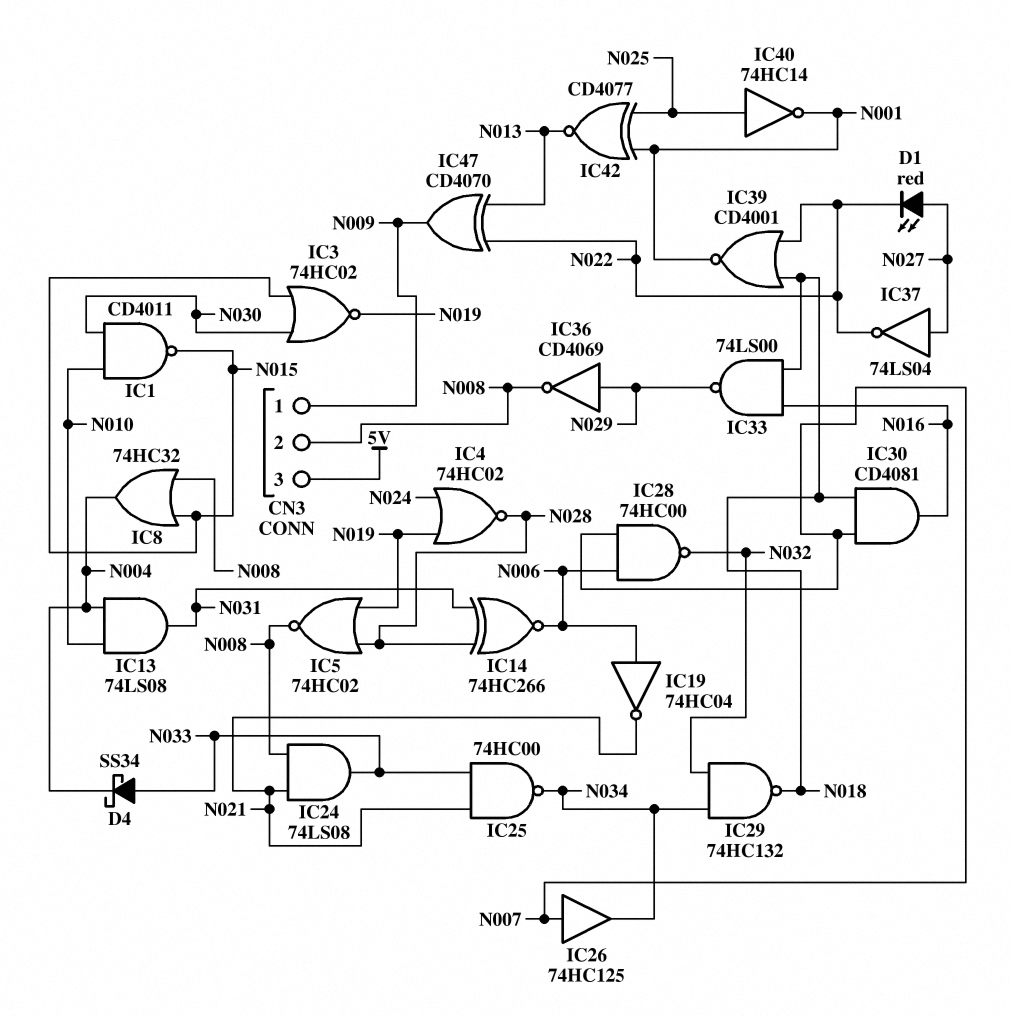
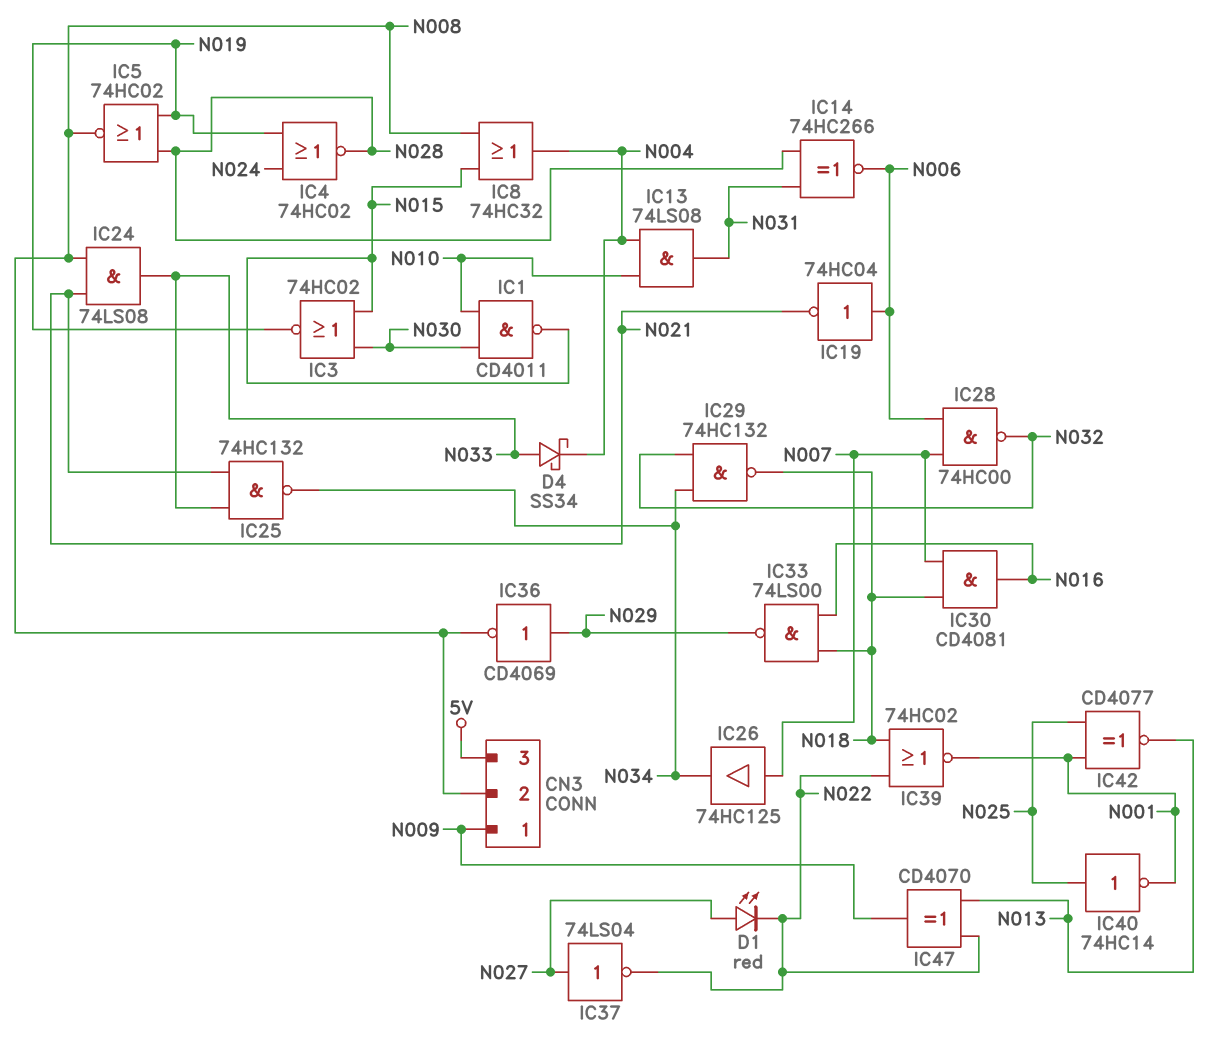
IC25: NAND 74HC00 (in N021, in N033, out N034) -> NAND 74HC132 (in N021, in N033, out N034)
IC39: NOR CD4001 (in N018, in N022, out N001) -> NOR 74HC02 (in N018, in N022, out N001)

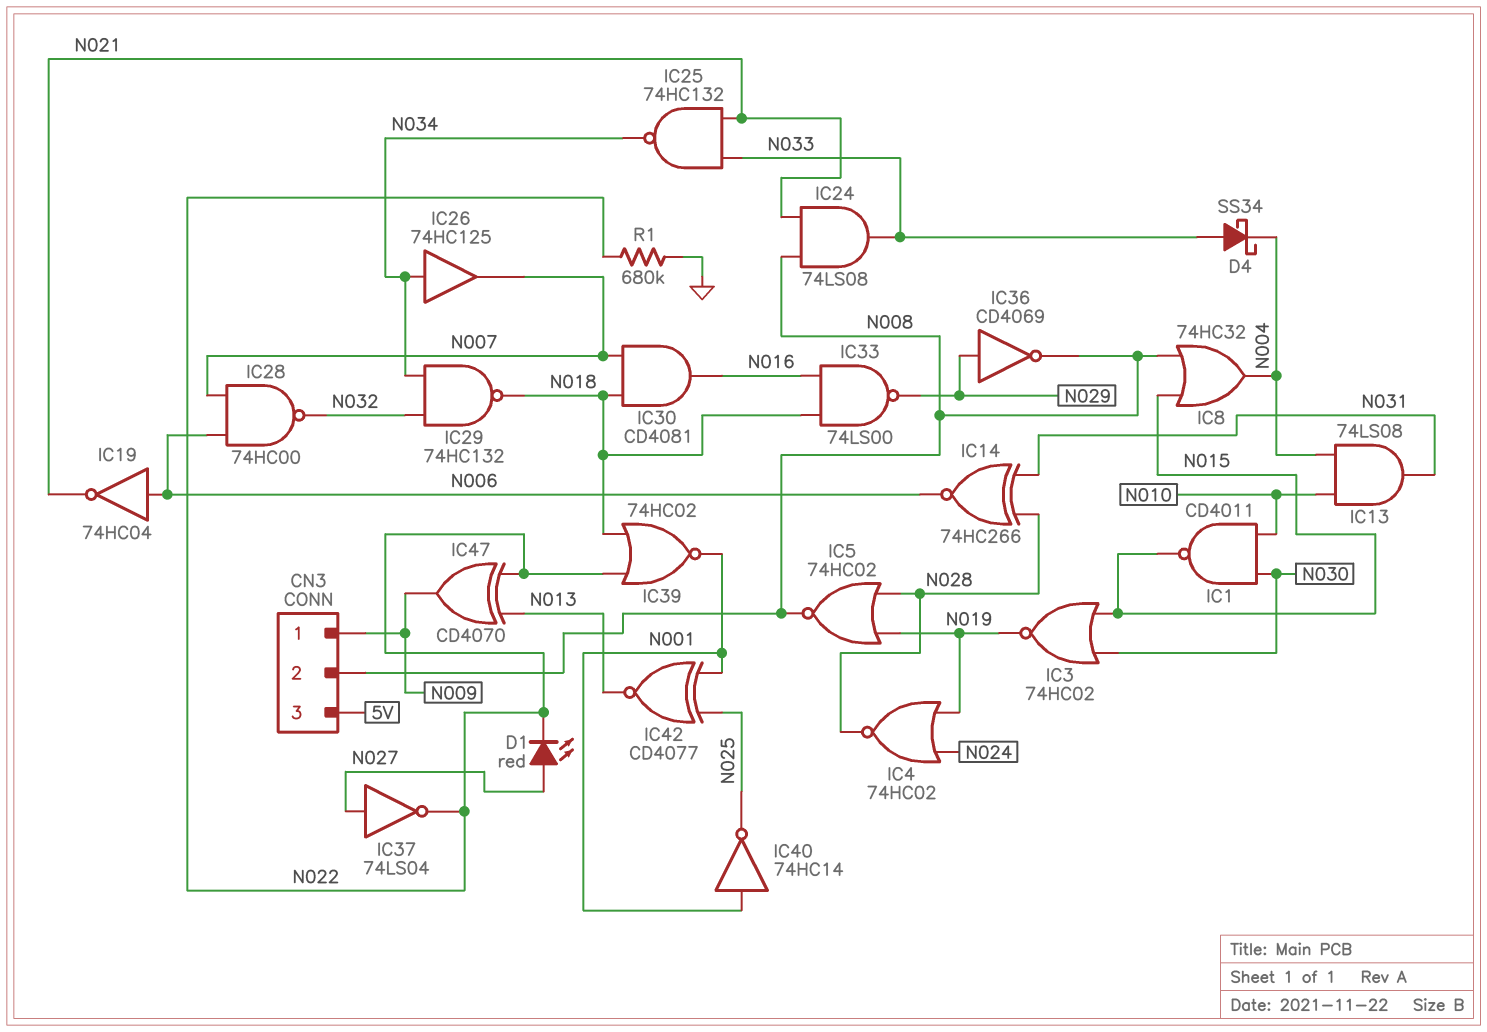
IC26: buffer 74HC125 (in N007, out N034) -> buffer 74HC125 (in N034, out N007)
IC40: NOT 74HC14 (in N025, out N001) -> NOT 74HC14 (in N001, out N025)
R1: none -> 680k (GND, N022)

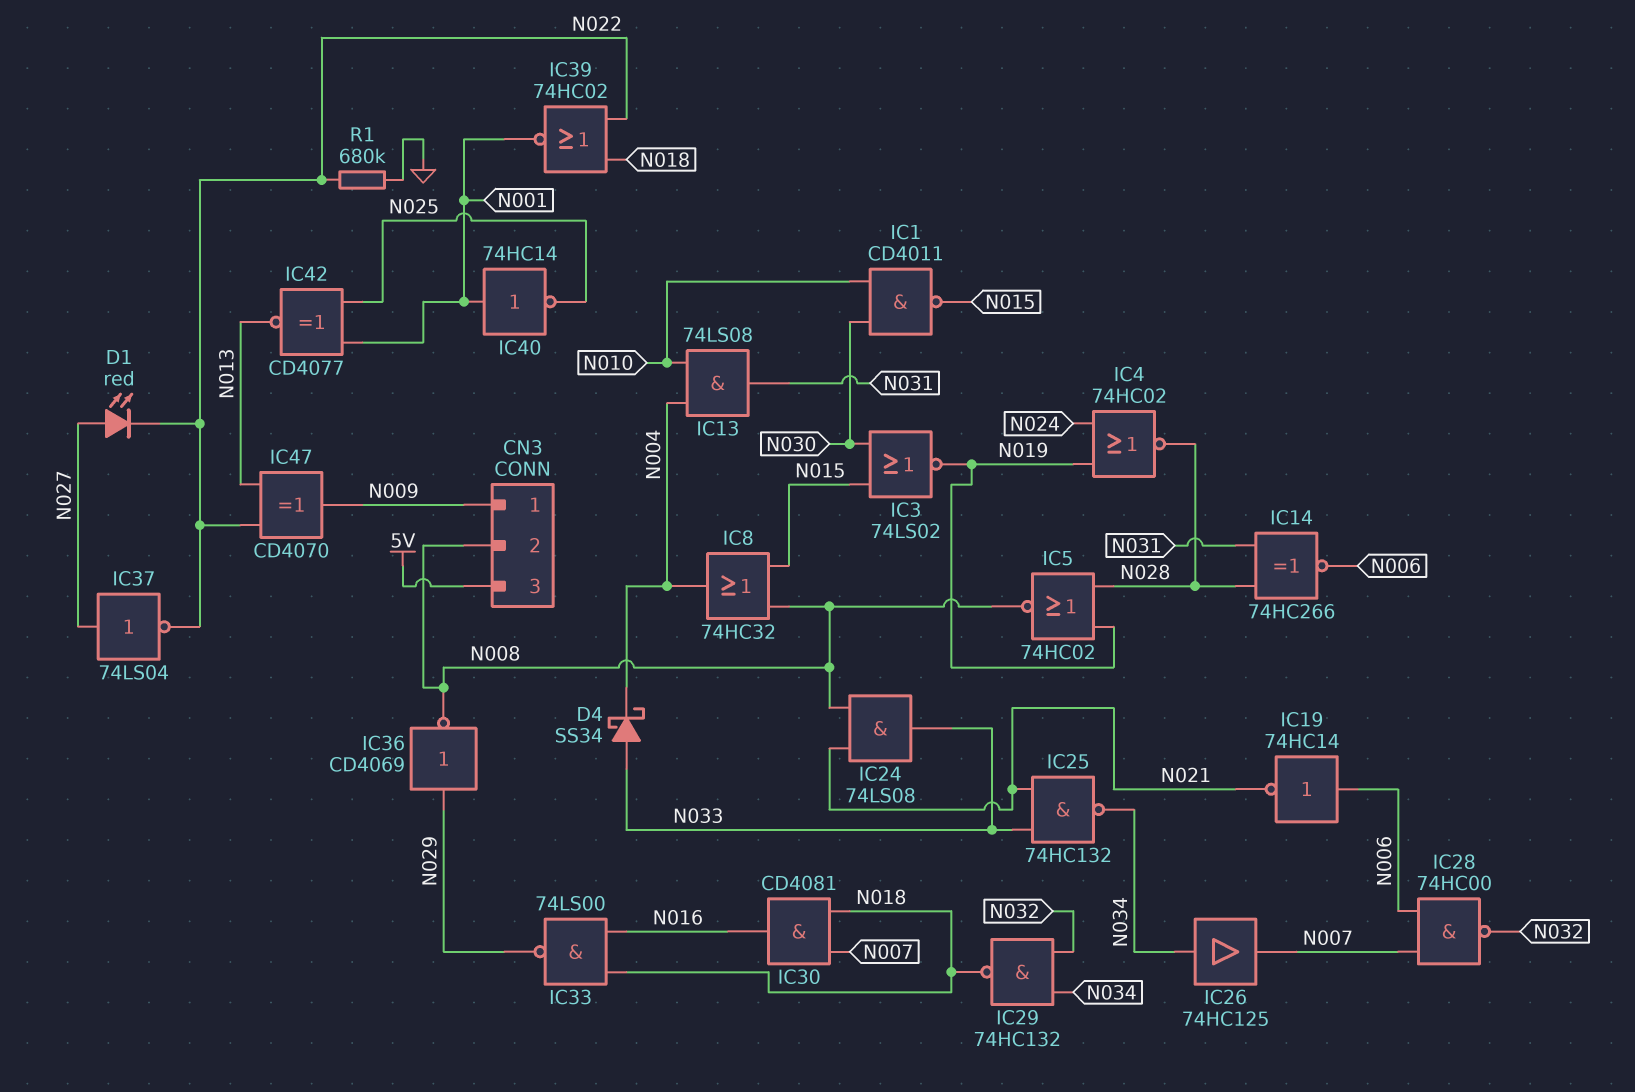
IC3: NOR 74HC02 (in N015, in N030, out N019) -> NOR 74LS02 (in N015, in N030, out N019)
IC19: NOT 74HC04 (in N006, out N021) -> NOT 74HC14 (in N006, out N021)

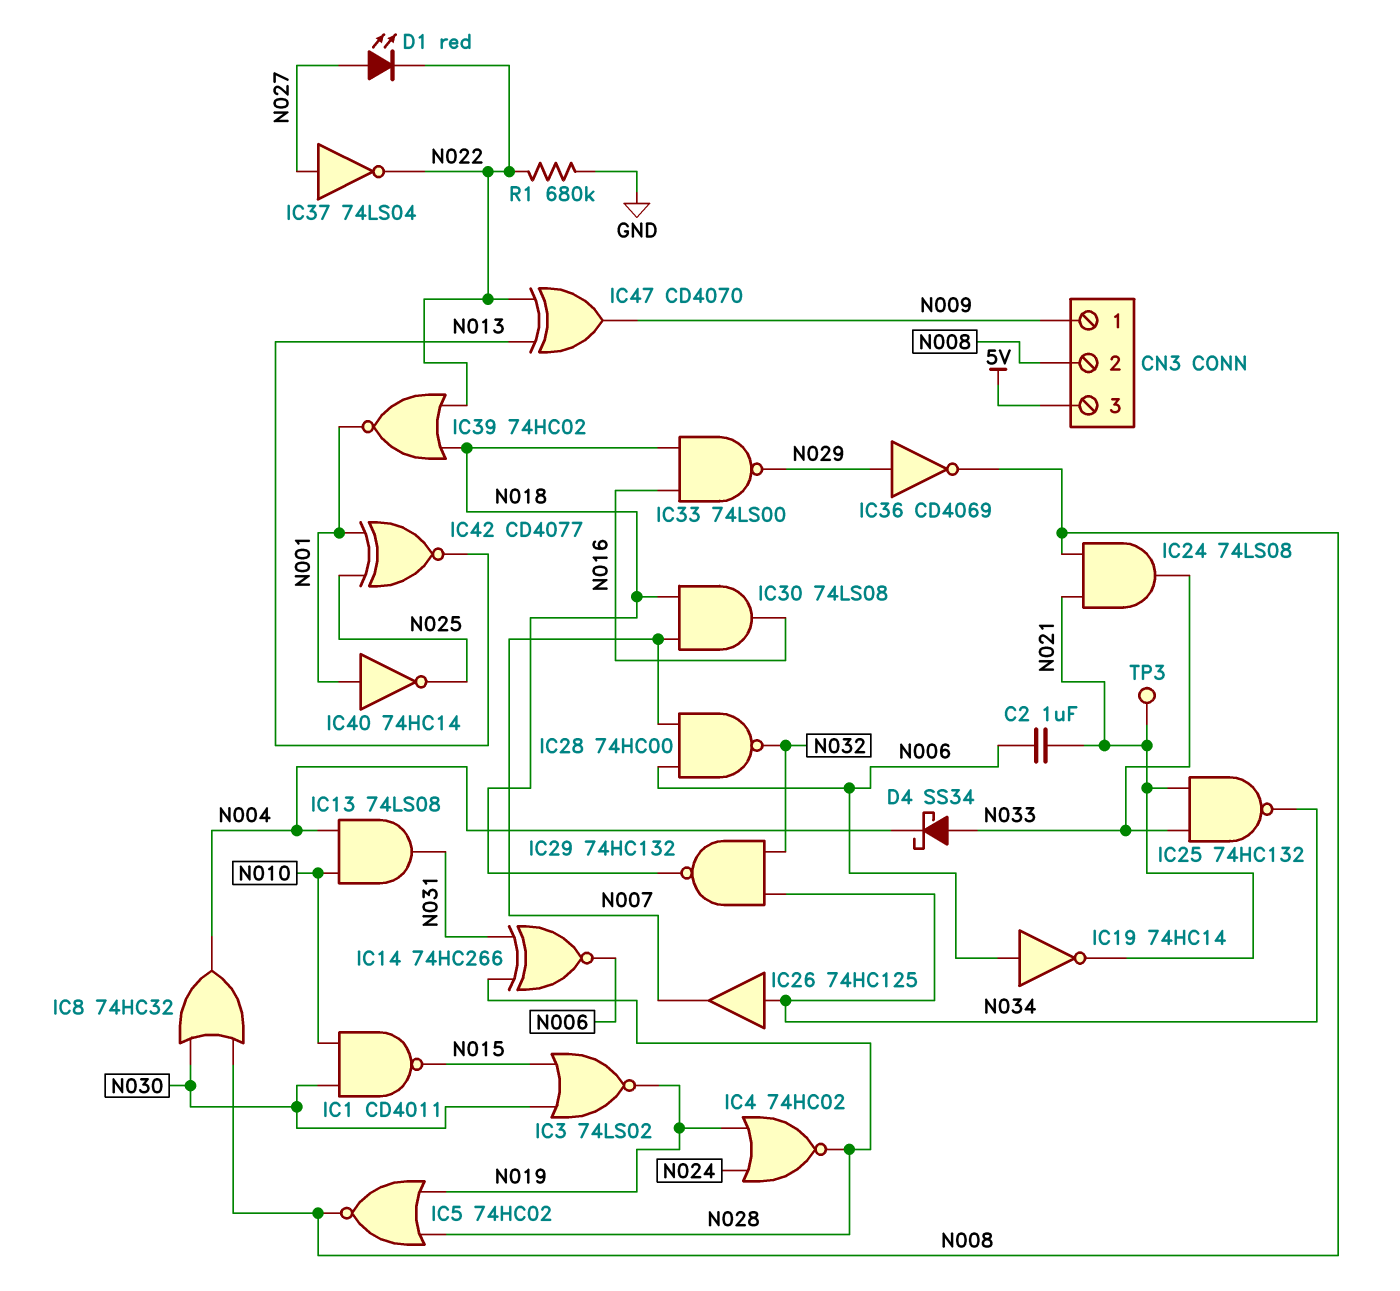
C2: none -> 1uF (N006, N021)
IC8: OR 74HC32 (in N008, in N015, out N004) -> OR 74HC32 (in N008, in N030, out N004)
IC30: AND CD4081 (in N007, in N018, out N016) -> AND 74LS08 (in N007, in N018, out N016)
TP3: none -> test point (N021)

